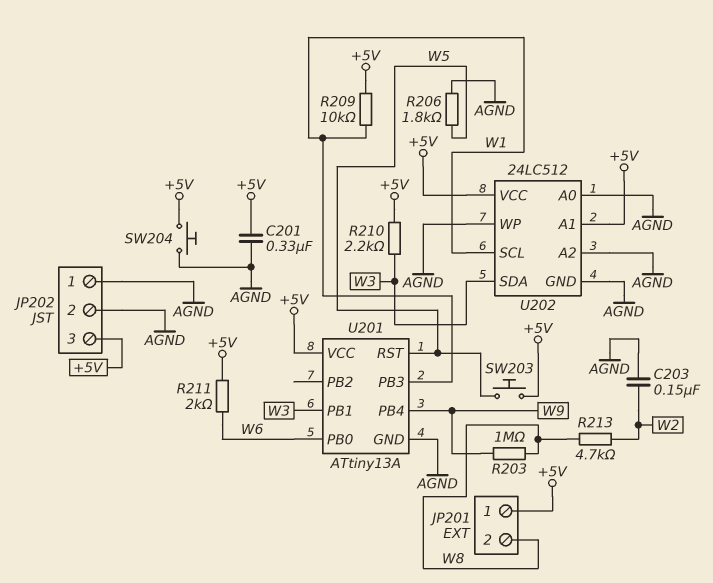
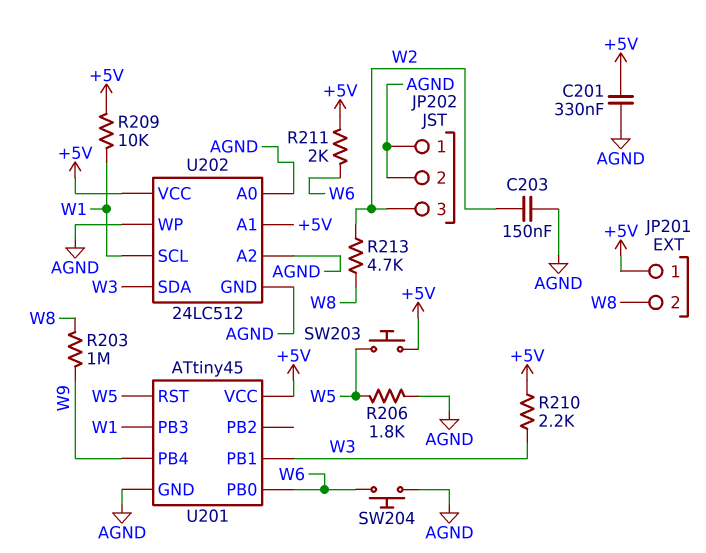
JP202 pin 3: +5V -> W2
SW204: button (+5V, AGND) -> button (AGND, W6)
U201: ATtiny13A -> ATtiny45

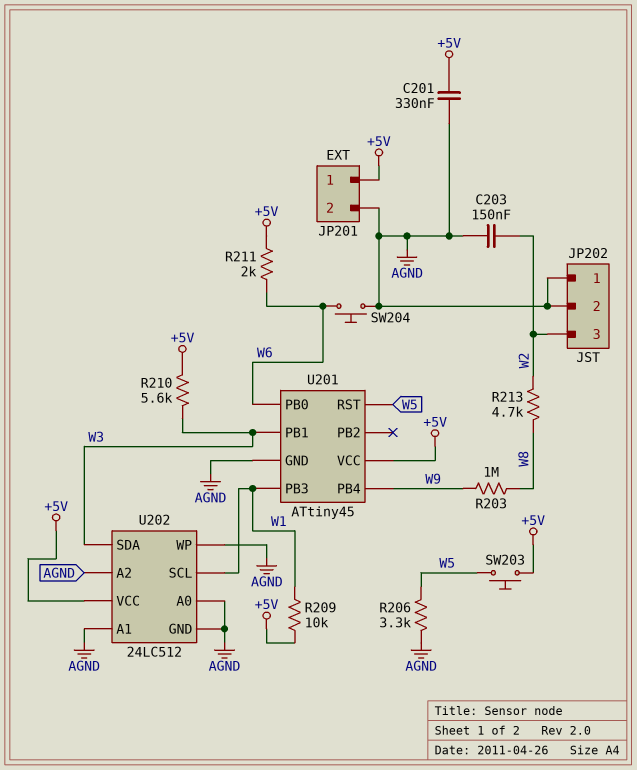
JP201 pin 2: W8 -> AGND
R206: 1.8k (AGND, W5) -> 3.3k (AGND, W5)
R210: 2.2k (+5V, W3) -> 5.6k (+5V, W3)
U202 pin A1: +5V -> AGND

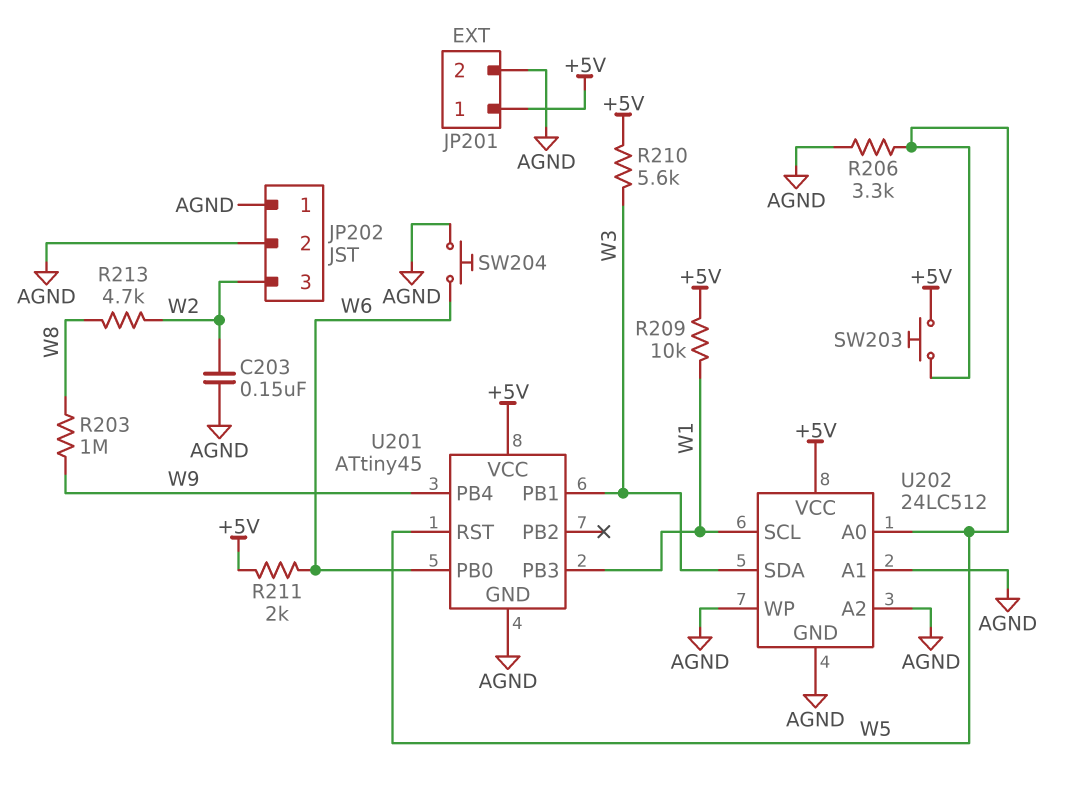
C201: 330nF (+5V, AGND) -> none
U202 pin A0: AGND -> W5

